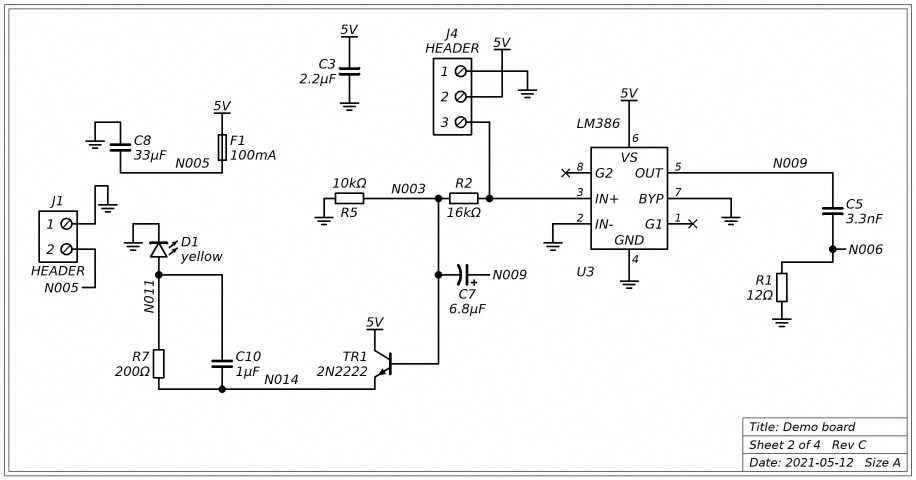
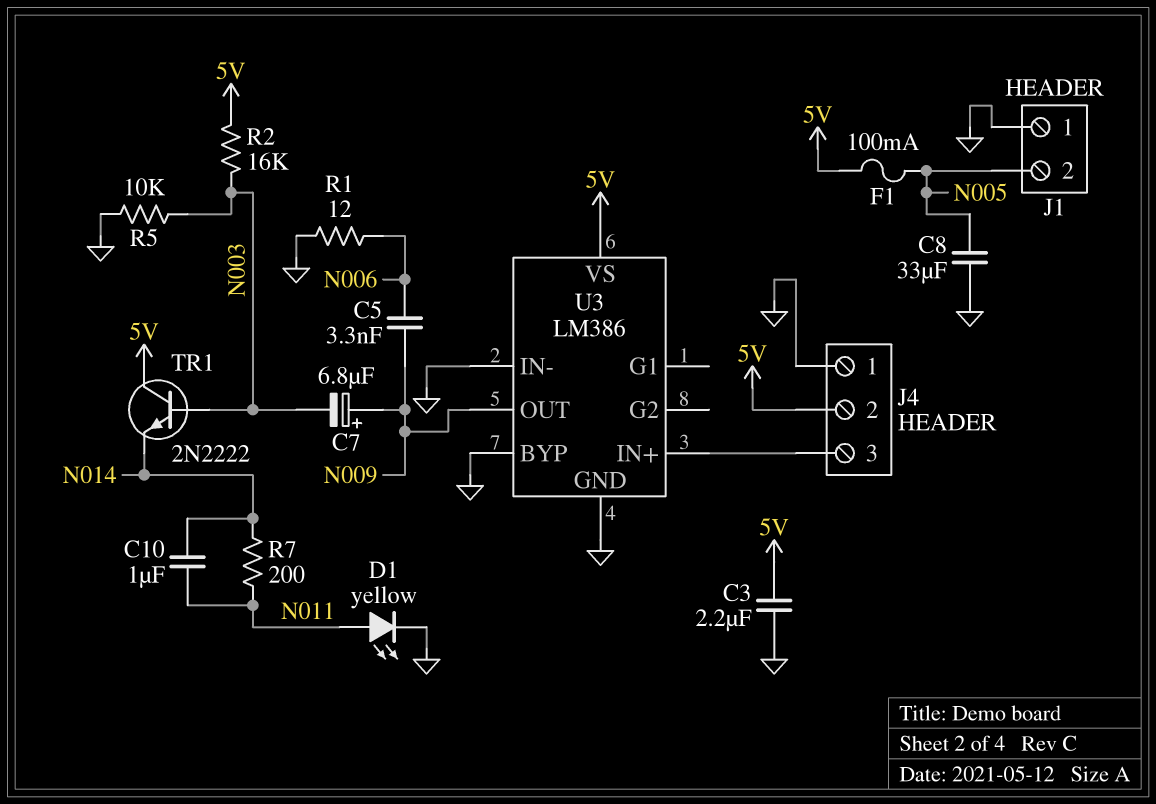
R2: 16k (J4/3, N003) -> 16k (5V, N003)

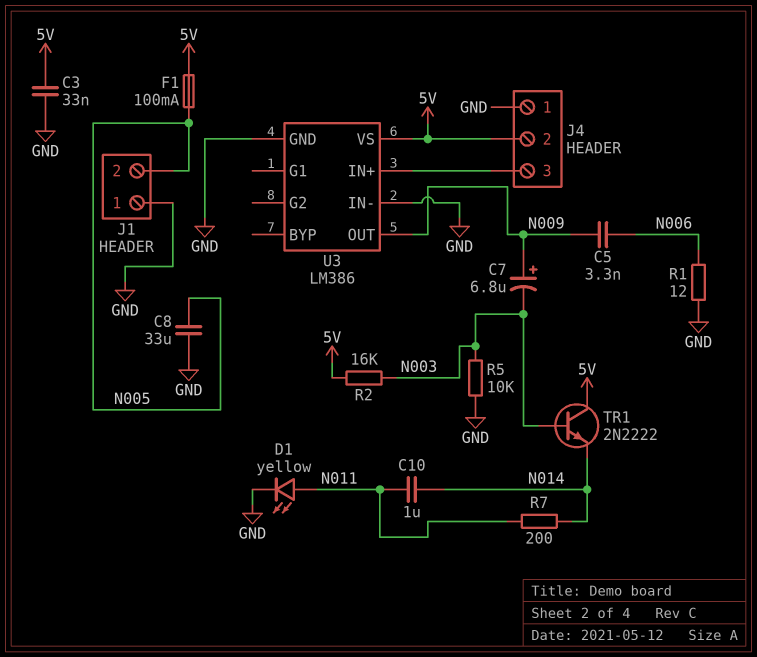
C3: 2.2uF (5V, GND) -> 33nF (5V, GND)
U3 pin BYP: GND -> none

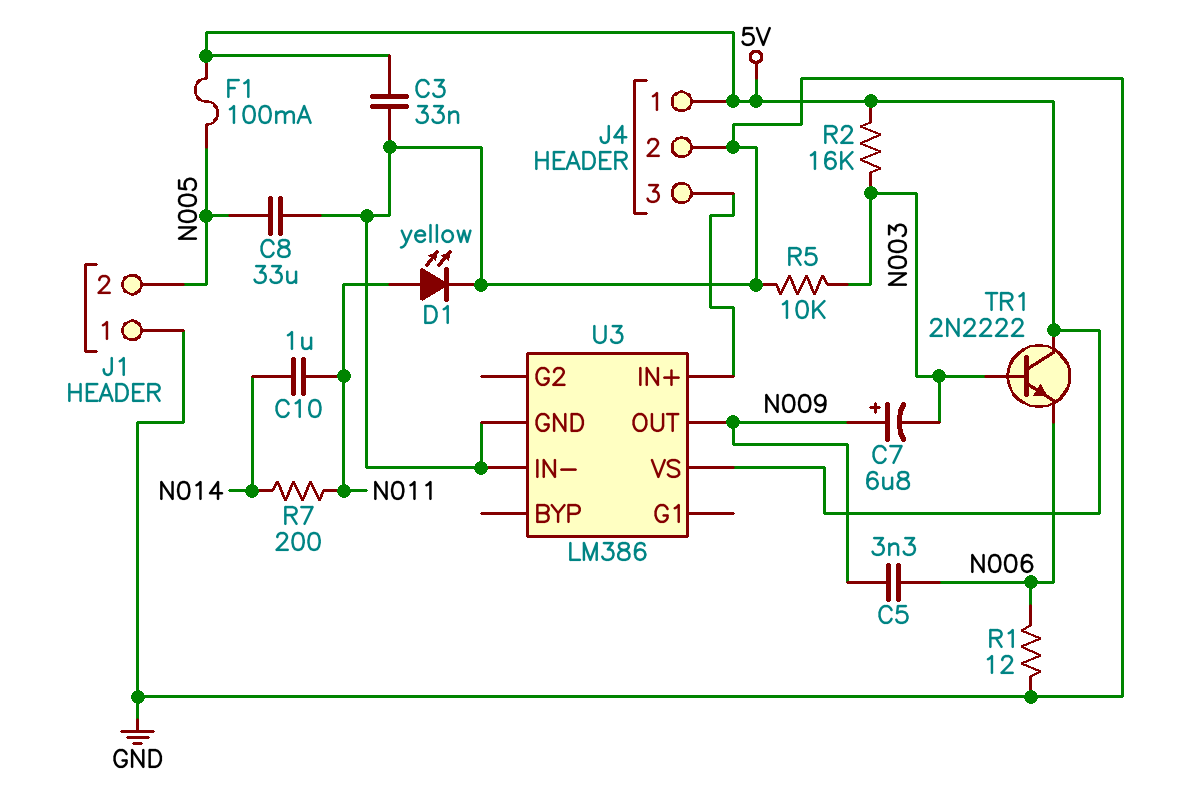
J4 pin 1: GND -> 5V
J4 pin 2: 5V -> GND
TR1: NPN 2N2222 (B N003, C 5V, E N014) -> NPN 2N2222 (B N003, C 5V, E N006)

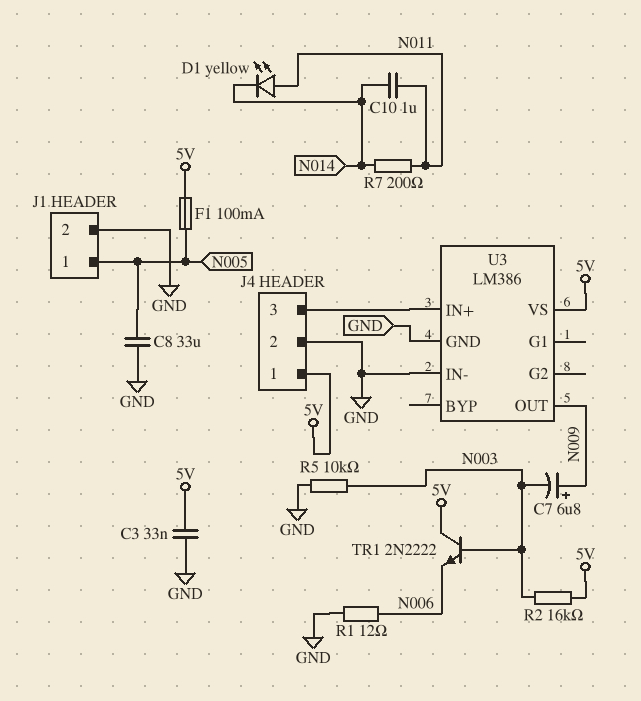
C5: 3.3nF (N006, N009) -> none
D1: LED yellow (A N011, K GND) -> LED yellow (A N011, K N014)
J1 pin 1: GND -> N005
J1 pin 2: N005 -> GND

